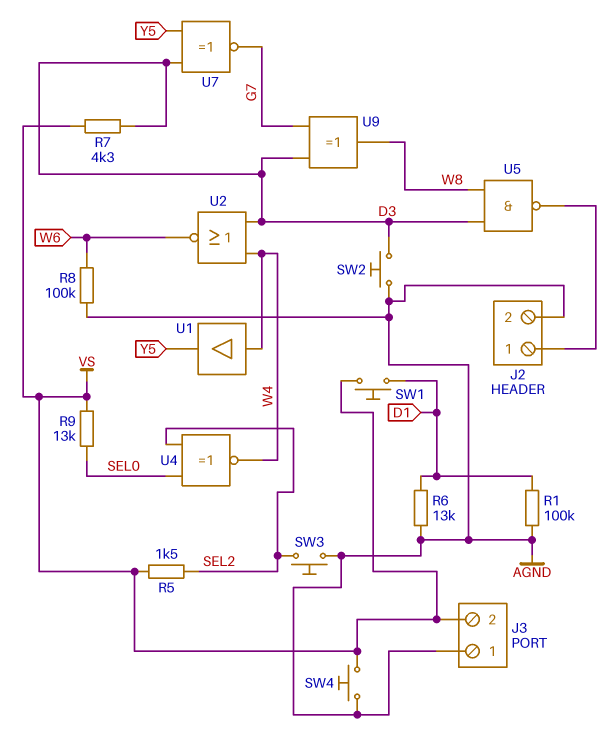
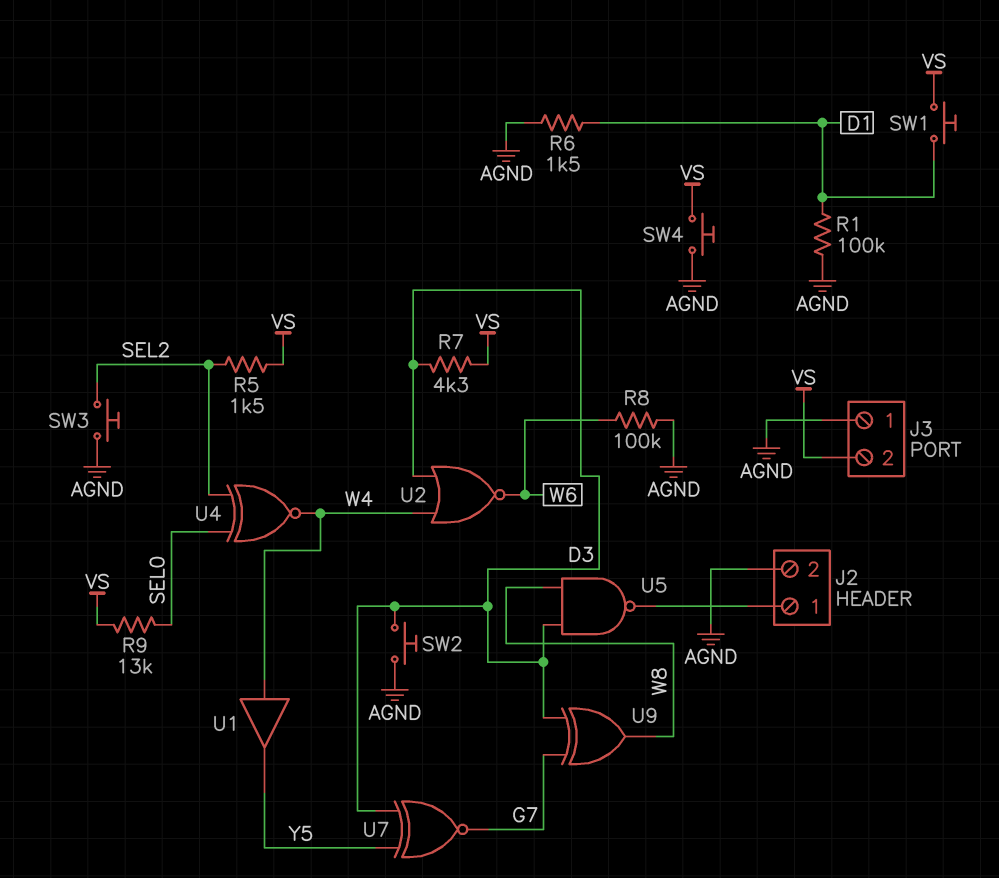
R6: 13k (AGND, D1) -> 1.5k (AGND, D1)

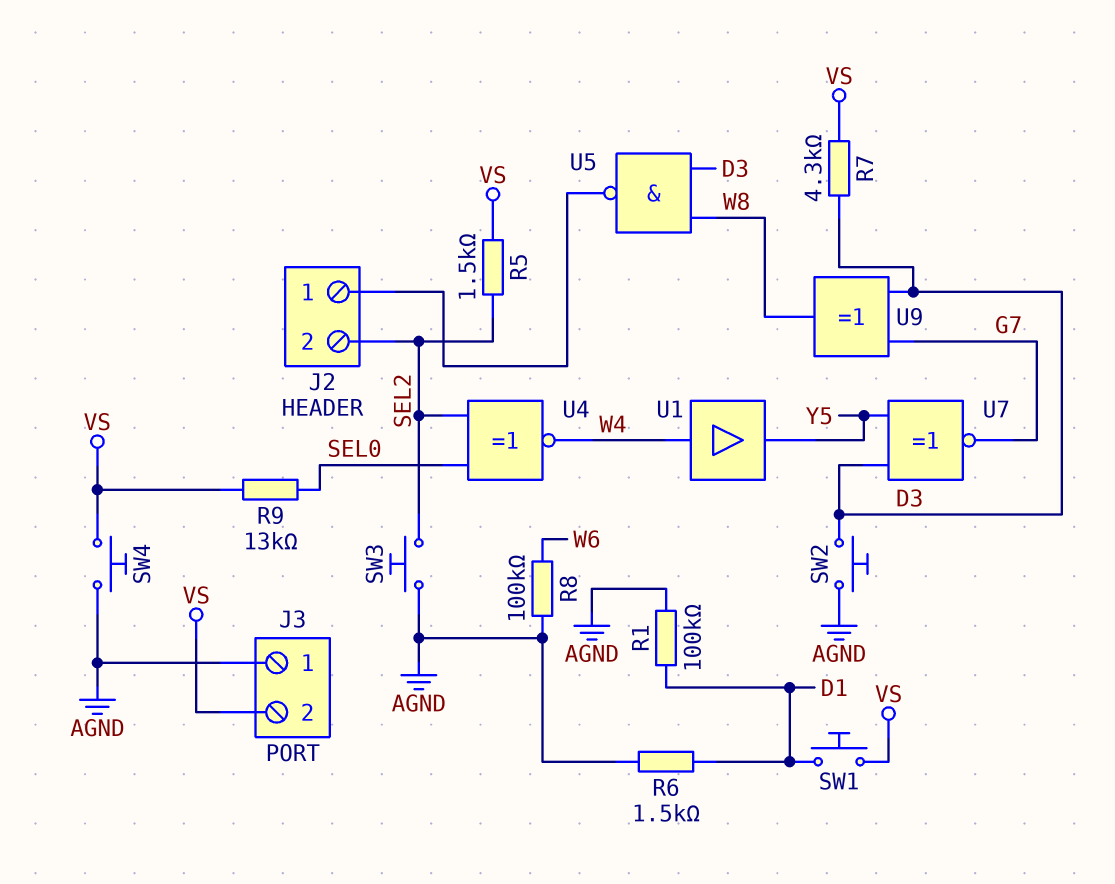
J2 pin 2: AGND -> SEL2
U2: NOR (in D3, in W4, out W6) -> none

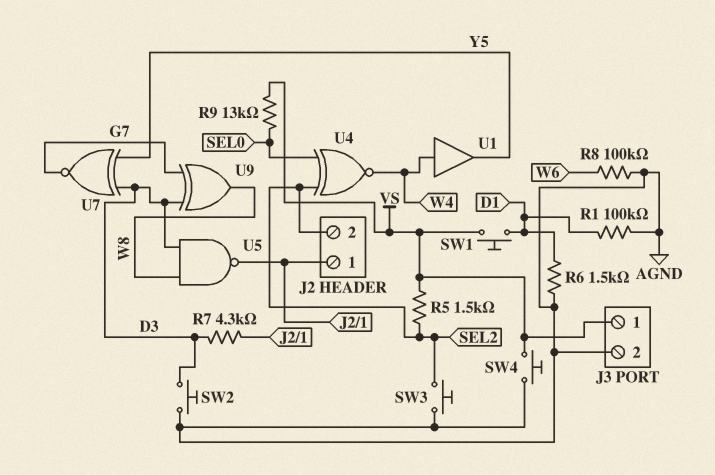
J3 pin 1: AGND -> VS
J3 pin 2: VS -> AGND
R7: 4.3k (D3, VS) -> 4.3k (D3, J2/1)

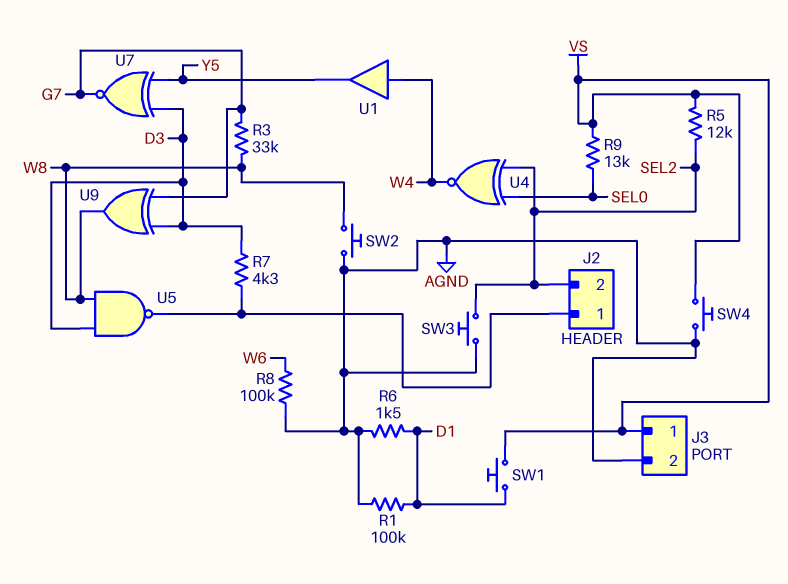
R3: none -> 33k (G7, W8)
R5: 1.5k (SEL2, VS) -> 12k (SEL2, VS)
SW2: button (AGND, D3) -> button (AGND, W8)

